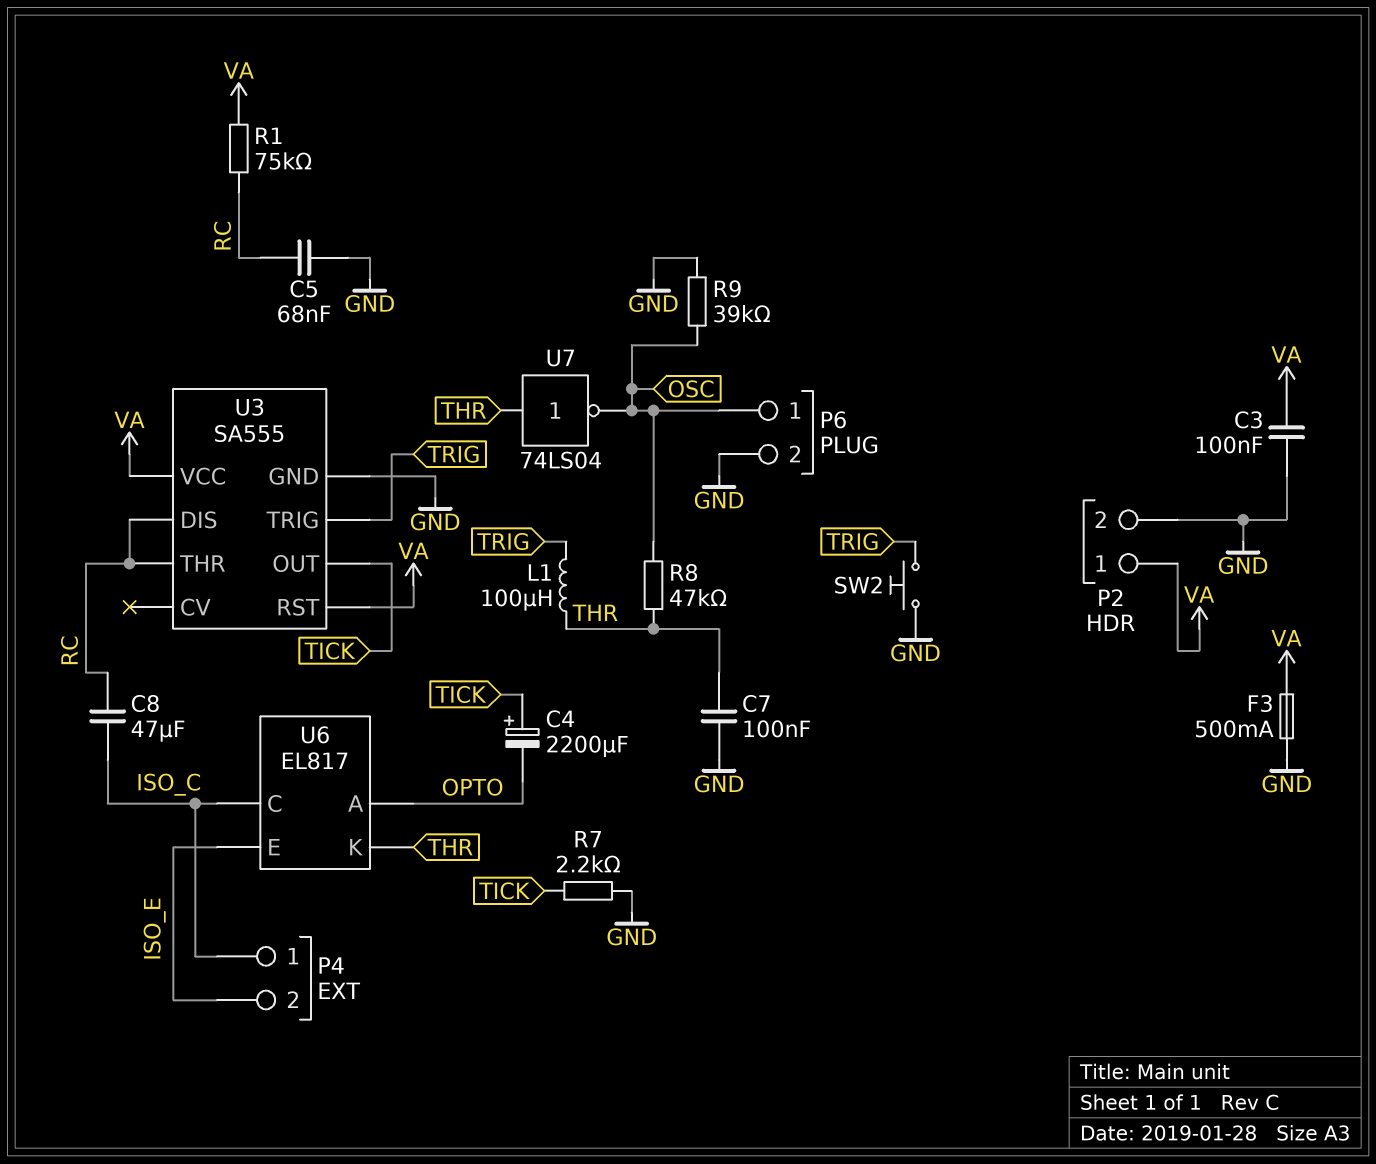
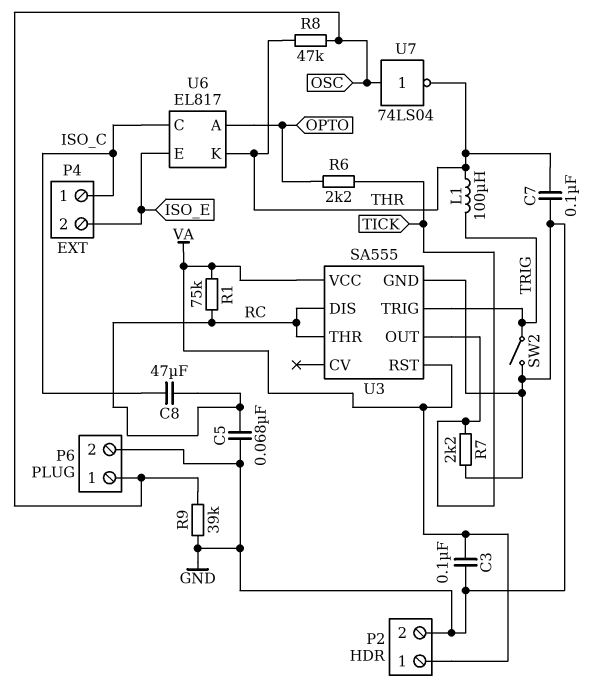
C4: 2200uF (plus TICK, minus OPTO) -> none
F3: 500mA (GND, VA) -> none
R6: none -> 2.2k (OPTO, TICK)
SW2: button (GND, TRIG) -> switch (GND, TRIG)
U7: NOT 74LS04 (in THR, out OSC) -> NOT 74LS04 (in OSC, out THR)

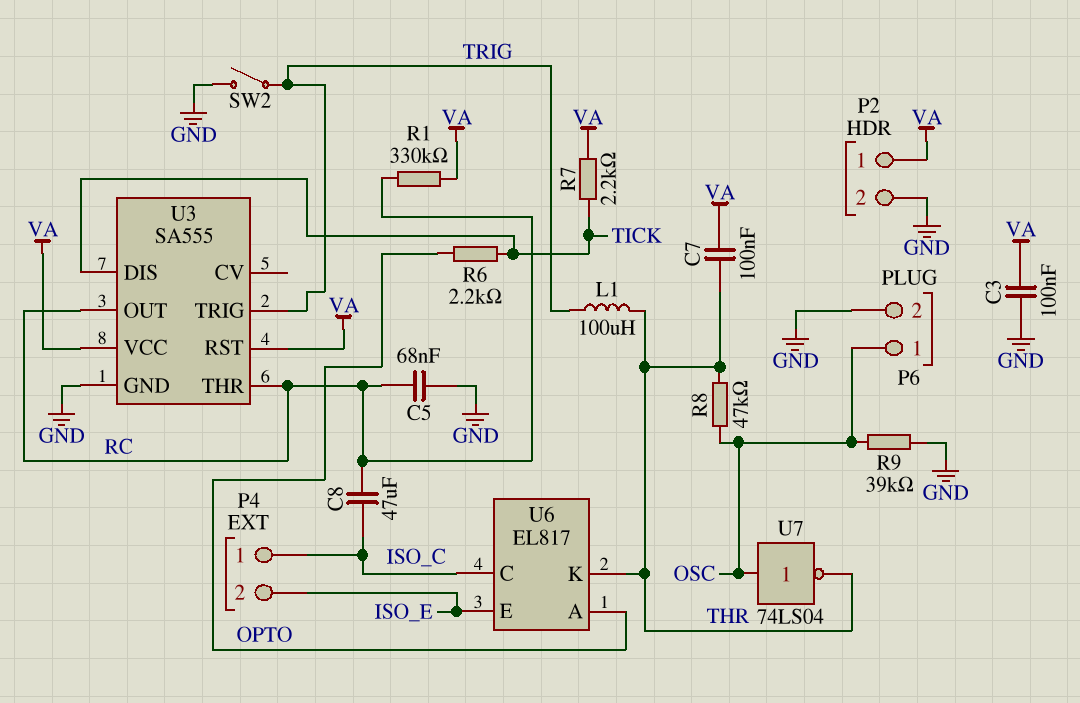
C7: 100nF (GND, THR) -> 100nF (THR, VA)
R1: 75k (RC, VA) -> 330k (RC, VA)
R7: 2.2k (GND, TICK) -> 2.2k (TICK, VA)
U3 pin DIS: RC -> TICK
U3 pin OUT: TICK -> RC

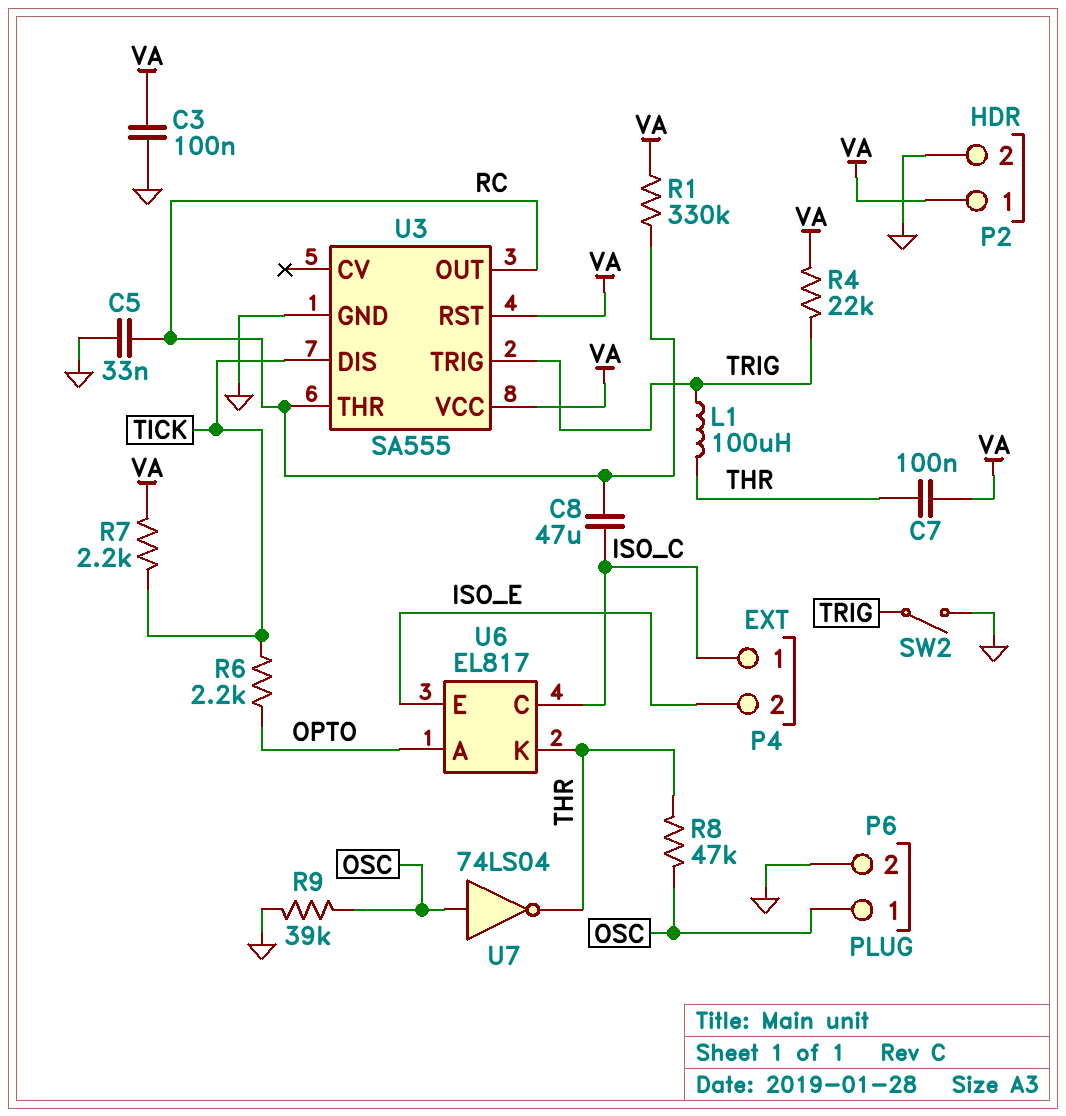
C5: 68nF (GND, RC) -> 33nF (GND, RC)
R4: none -> 22k (TRIG, VA)

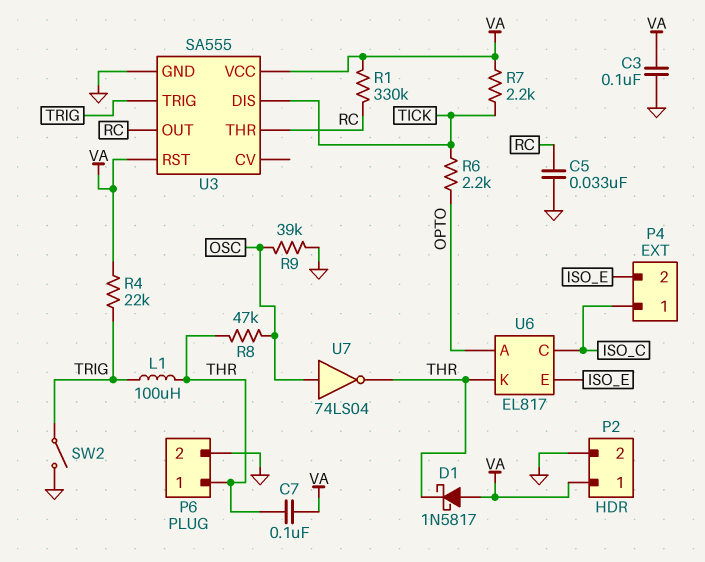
C8: 47uF (ISO_C, RC) -> none
D1: none -> schottky 1N5817 (A VA, K THR)
P6 pin 1: OSC -> THR

